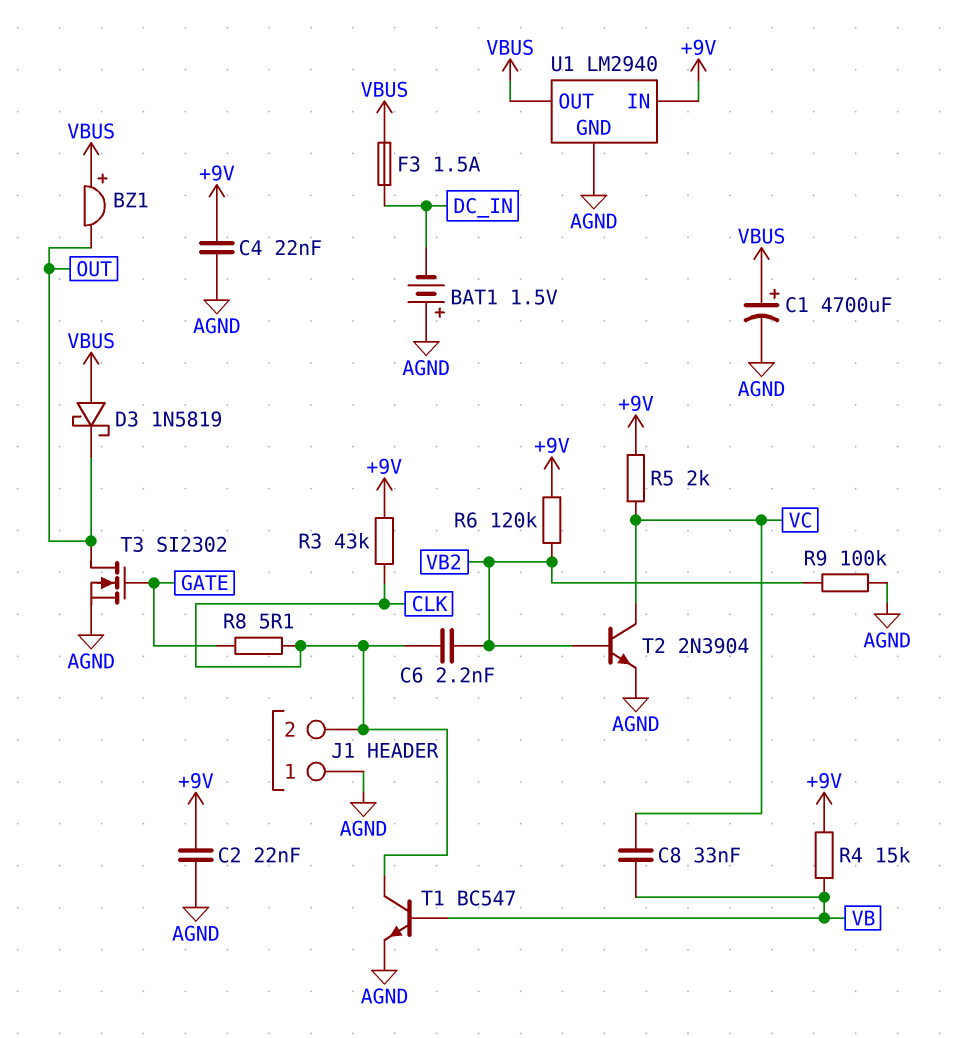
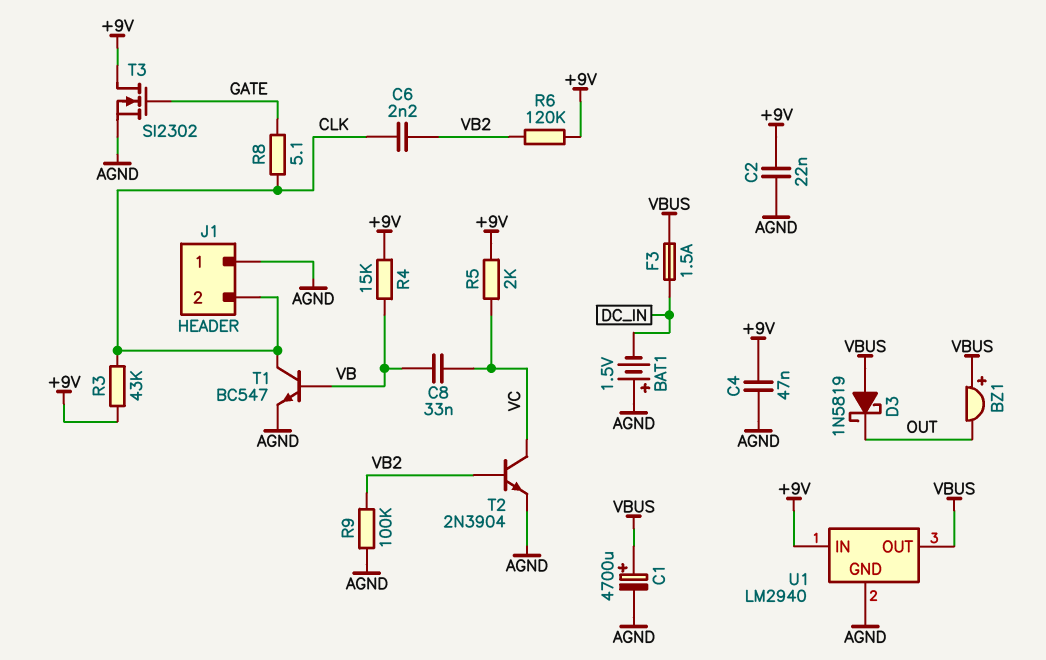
C4: 22nF (+9V, AGND) -> 47nF (+9V, AGND)
T3: NMOS SI2302 (G GATE, D OUT, S AGND) -> NMOS SI2302 (G GATE, D +9V, S AGND)

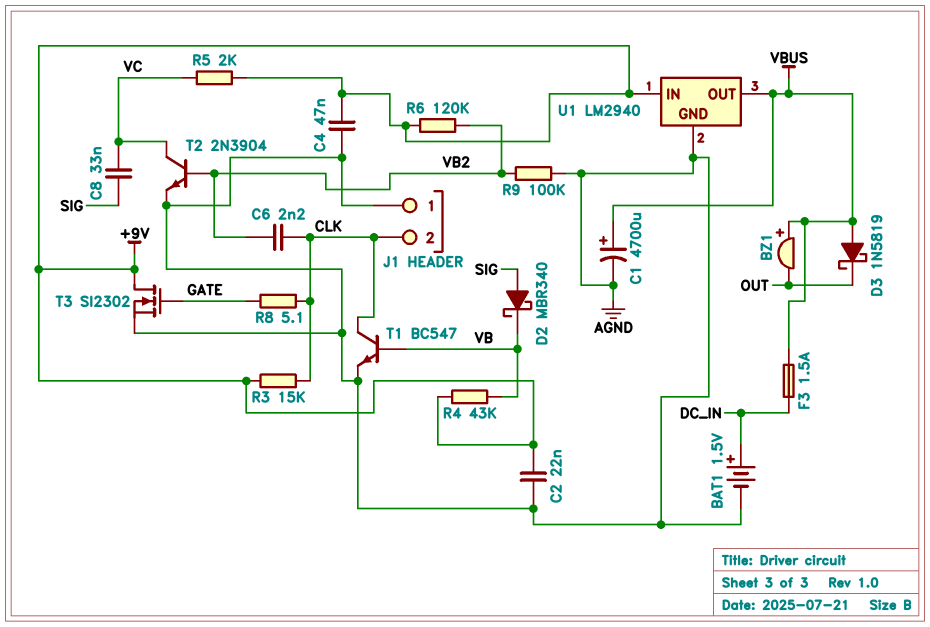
BAT1: 1.5V (plus AGND, minus DC_IN) -> 1.5V (plus DC_IN, minus AGND)
C8: 33nF (VB, VC) -> 33nF (SIG, VC)
D2: none -> schottky MBR340 (A SIG, K VB)
R3: 43k (+9V, CLK) -> 15k (+9V, CLK)
R4: 15k (+9V, VB) -> 43k (+9V, VB)

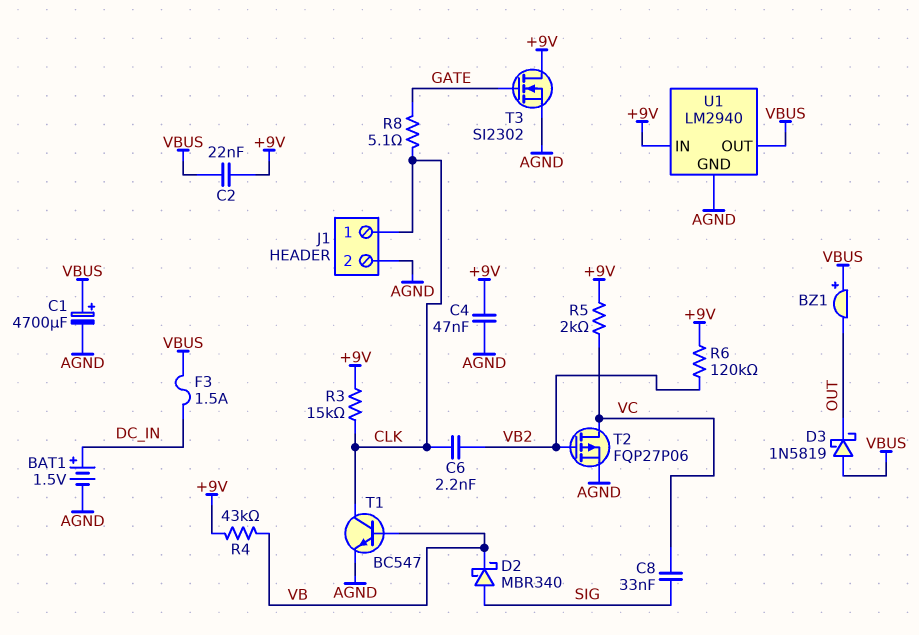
C2: 22nF (+9V, AGND) -> 22nF (+9V, VBUS)
J1 pin 1: AGND -> CLK
J1 pin 2: CLK -> AGND
R9: 100k (AGND, VB2) -> none
T2: NPN 2N3904 (B VB2, C VC, E AGND) -> PMOS FQP27P06 (G VB2, D VC, S AGND)

